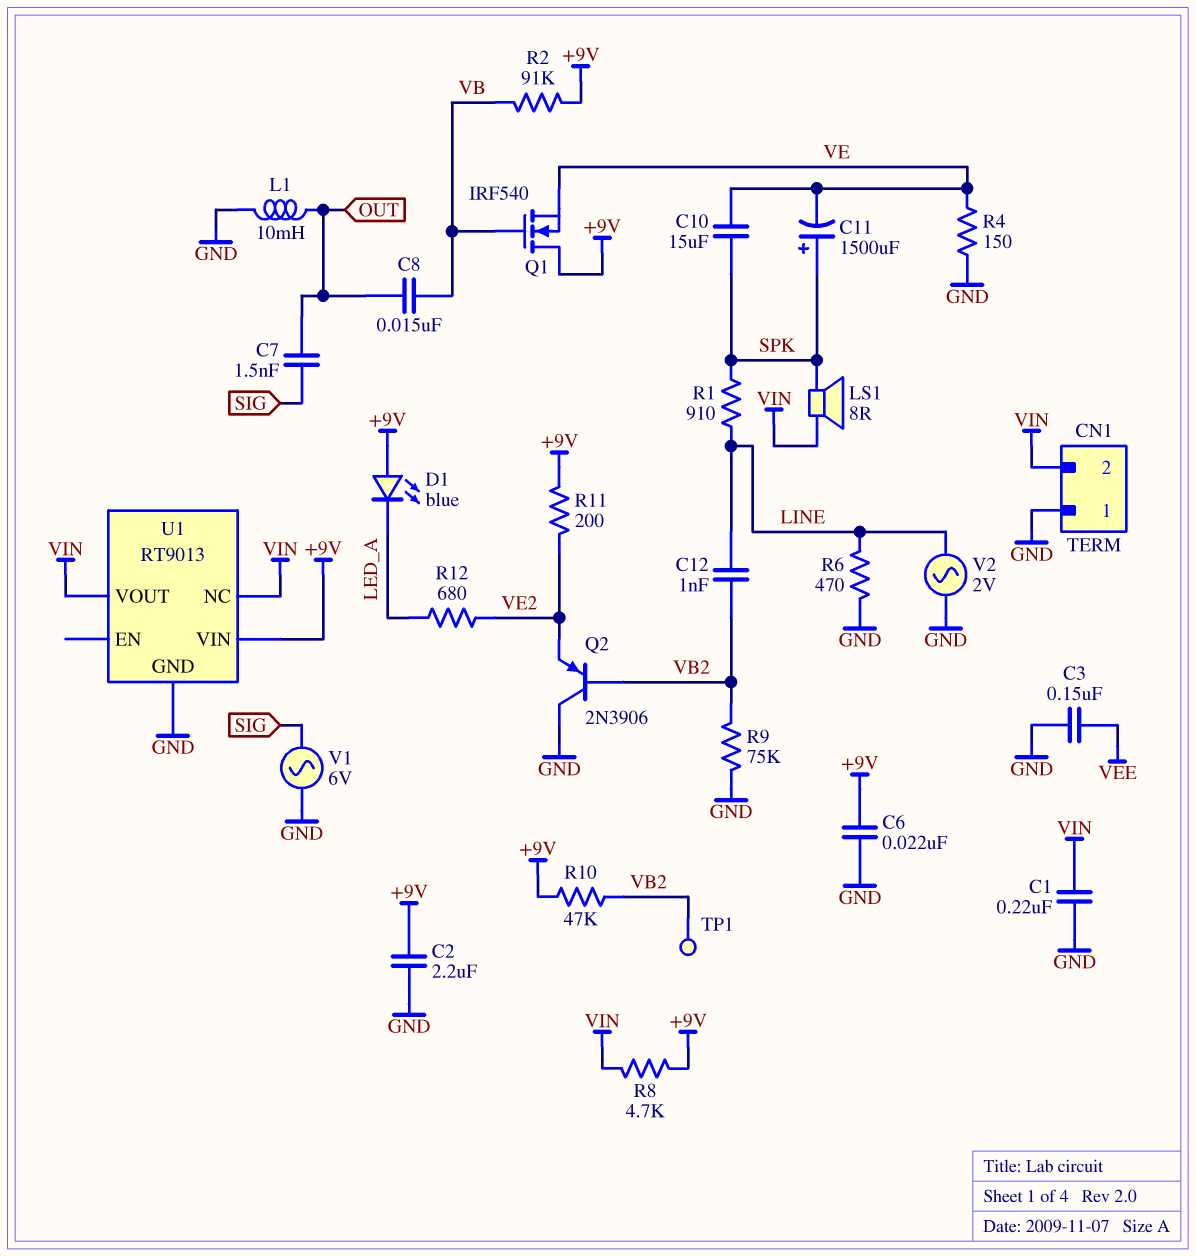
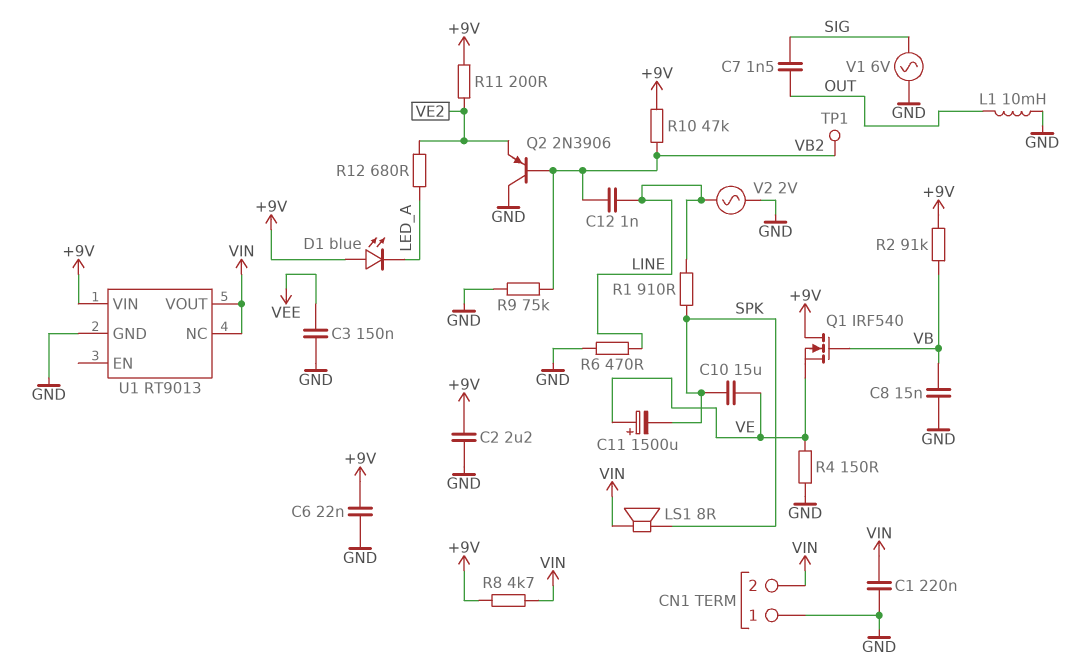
C8: 15nF (OUT, VB) -> 15nF (GND, VB)
C11: 1500uF (plus SPK, minus VE) -> 1500uF (plus VE, minus SPK)

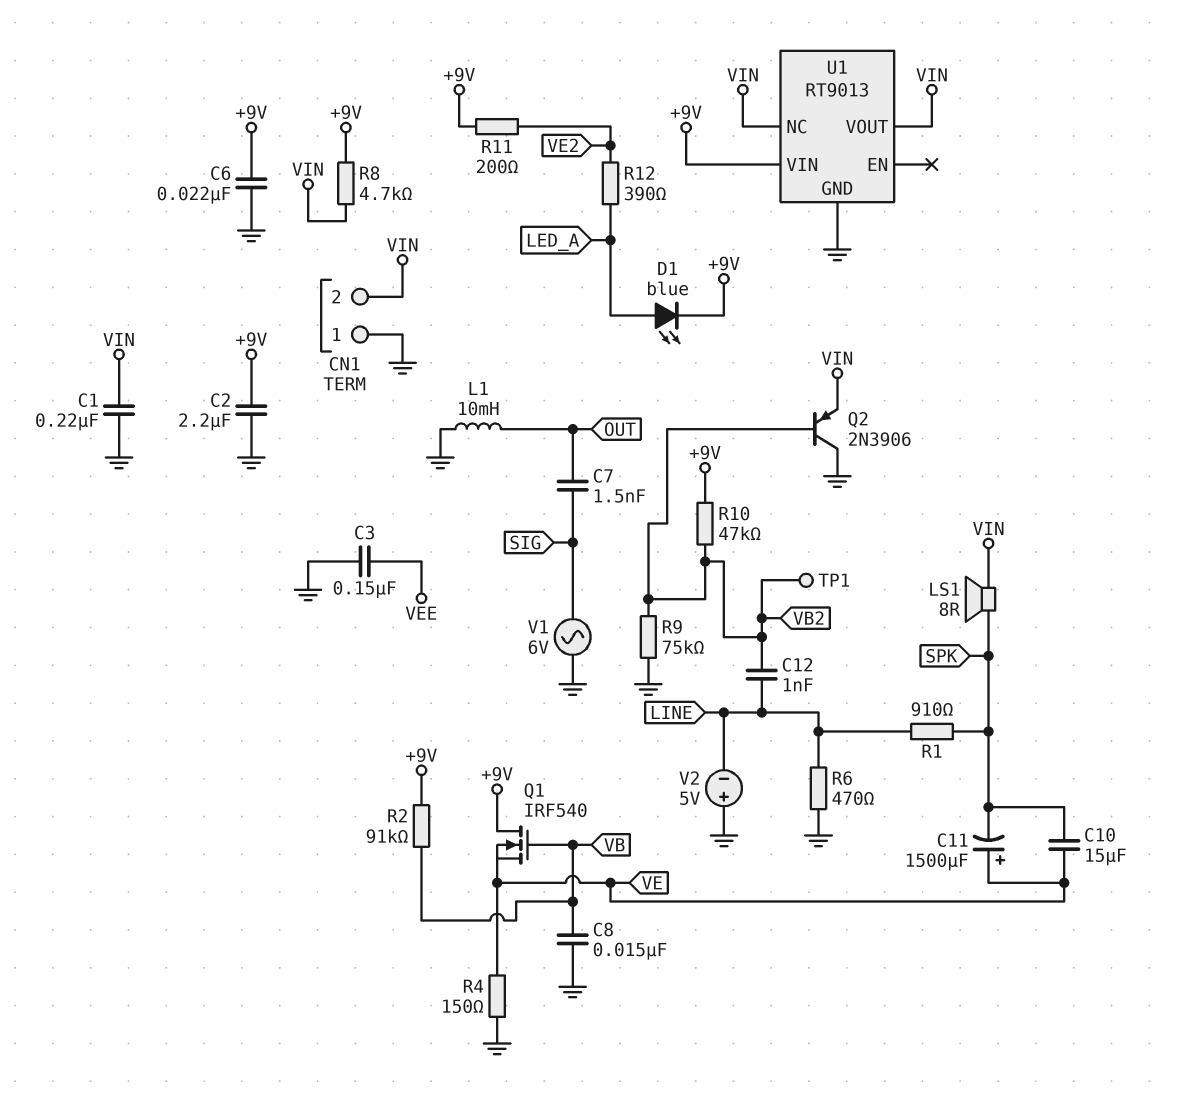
D1: LED blue (A +9V, K LED_A) -> LED blue (A LED_A, K +9V)
Q2: PNP 2N3906 (B VB2, C GND, E VE2) -> PNP 2N3906 (B VB2, C GND, E VIN)
R12: 680 (LED_A, VE2) -> 390 (LED_A, VE2)
V2: AC 2V (GND, LINE) -> 5V (plus GND, minus LINE)

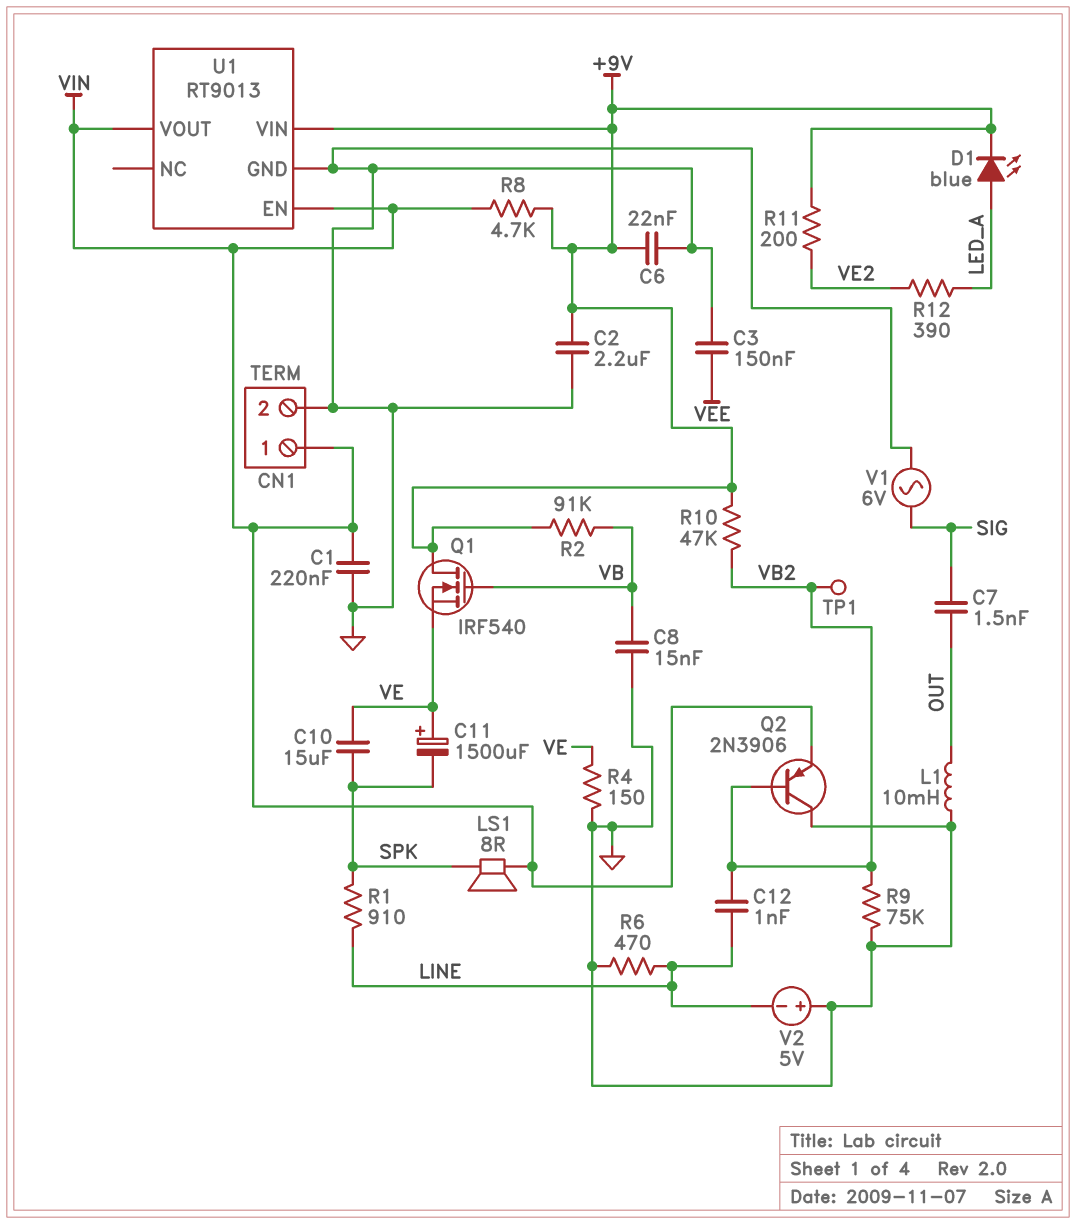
CN1 pin 1: GND -> VIN
CN1 pin 2: VIN -> GND
U1 pin EN: none -> VIN
U1 pin NC: VIN -> none

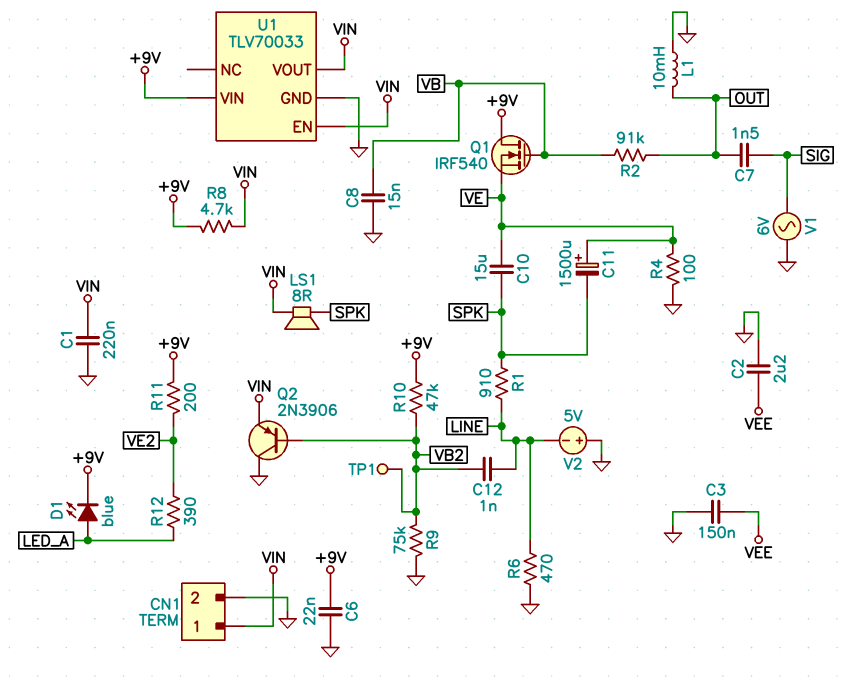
C2: 2.2uF (+9V, GND) -> 2.2uF (GND, VEE)
R2: 91k (+9V, VB) -> 91k (OUT, VB)
R4: 150 (GND, VE) -> 100 (GND, VE)
U1: RT9013 -> TLV70033

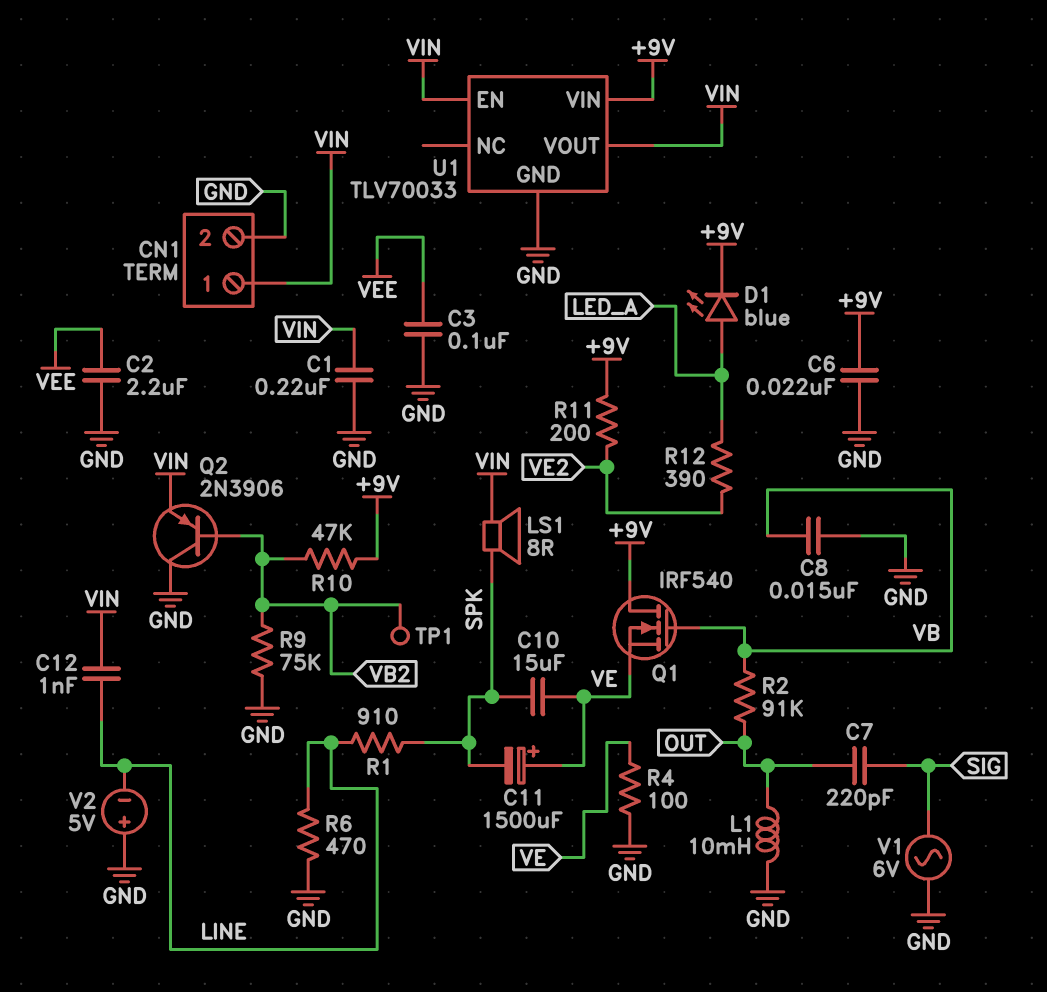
C3: 150nF (GND, VEE) -> 100nF (GND, VEE)
C7: 1.5nF (OUT, SIG) -> 220pF (OUT, SIG)
C12: 1nF (LINE, VB2) -> 1nF (LINE, VIN)
R8: 4.7k (+9V, VIN) -> none

